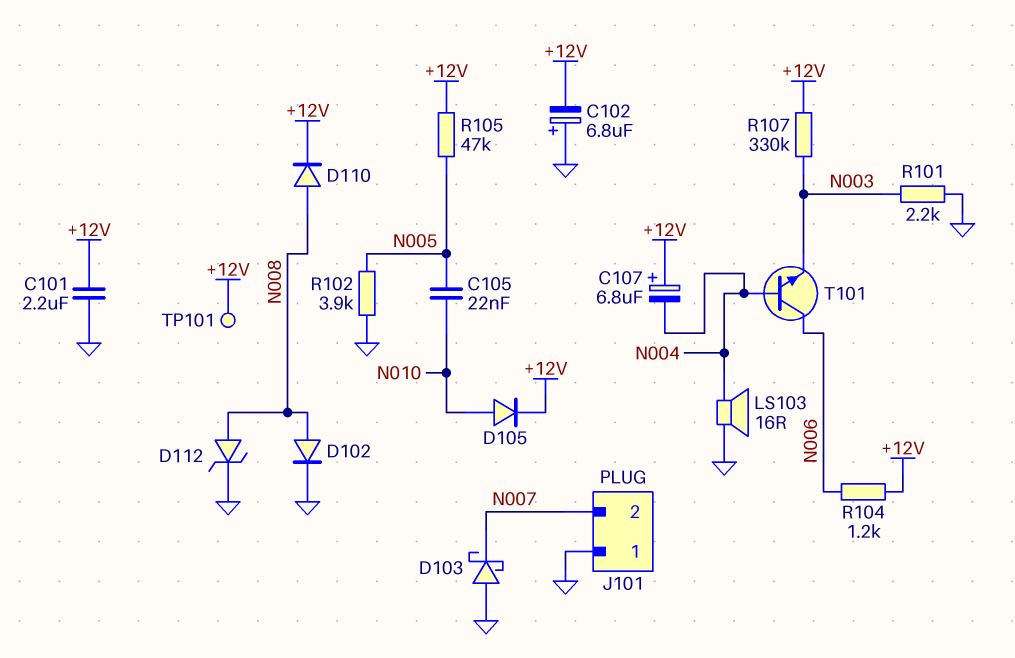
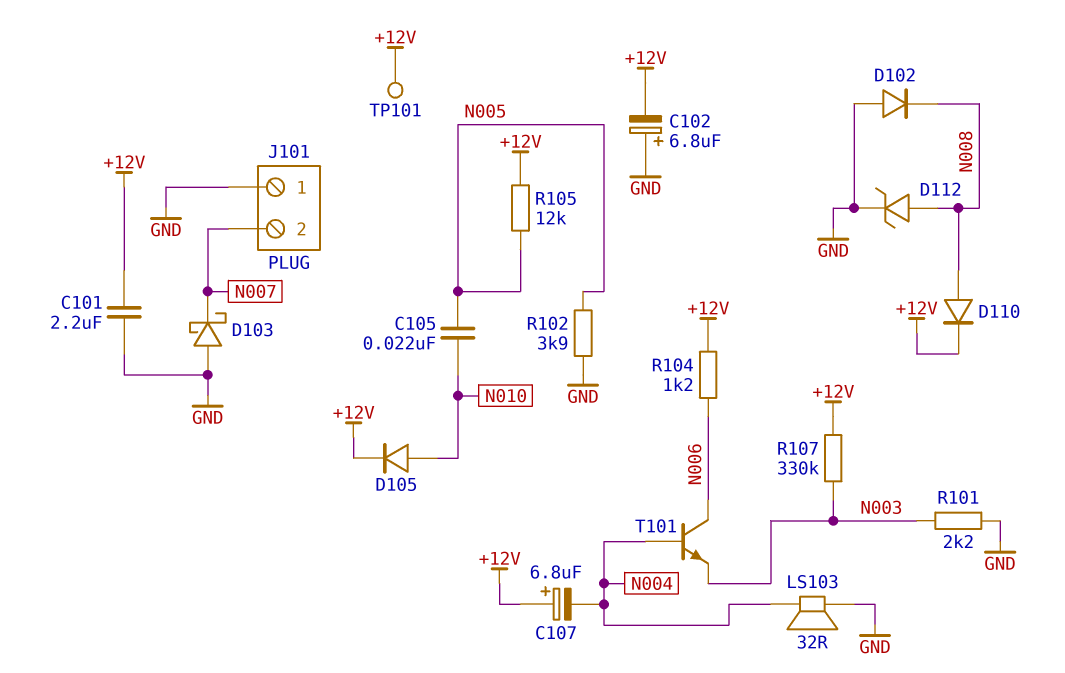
D102: diode (A N008, K GND) -> diode (A GND, K N008)
LS103: speaker 16R (GND, N004) -> speaker 32R (GND, N004)
R105: 47k (+12V, N005) -> 12k (+12V, N005)

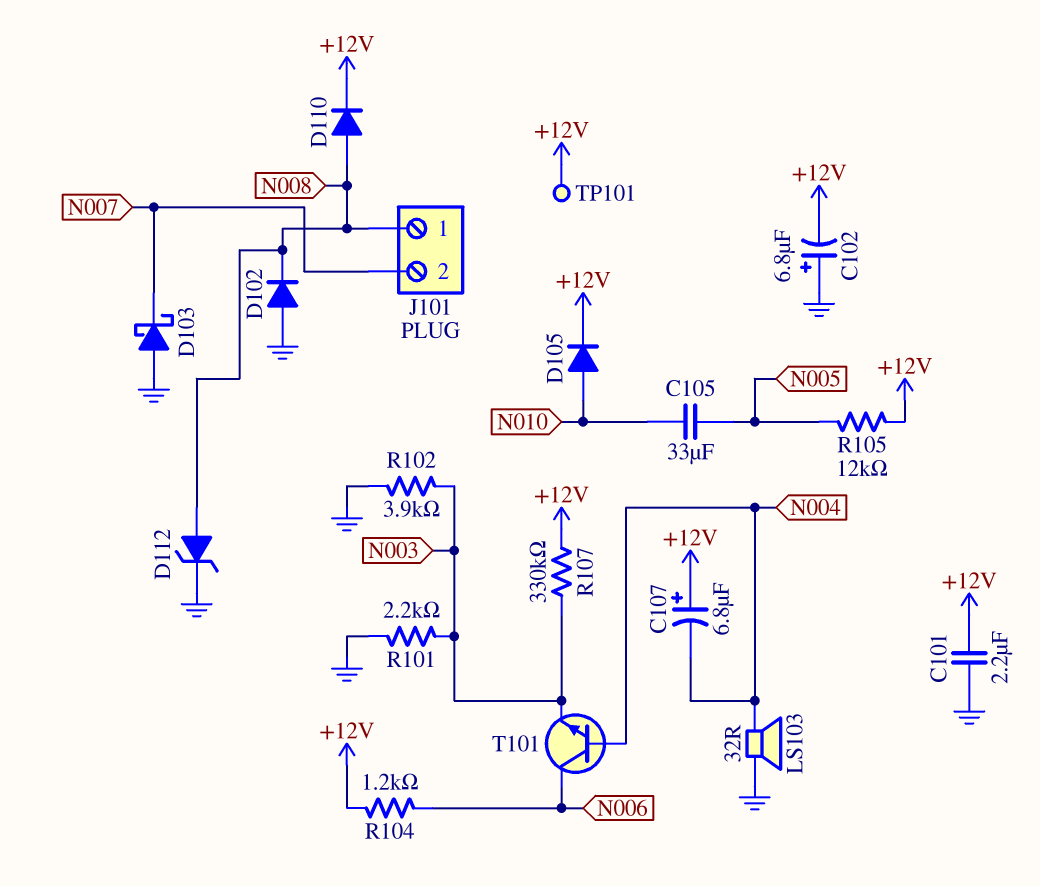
C105: 22nF (N005, N010) -> 33uF (N005, N010)
J101 pin 1: GND -> N008
R102: 3.9k (GND, N005) -> 3.9k (GND, N003)

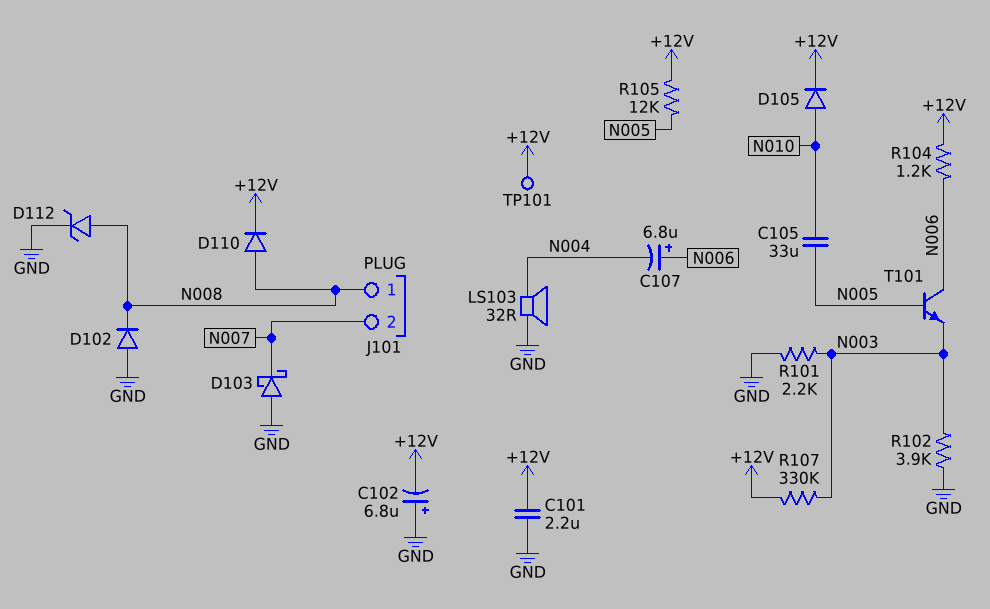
C107: 6.8uF (plus +12V, minus N004) -> 6.8uF (plus N006, minus N004)
T101: NPN (B N004, C N006, E N003) -> NPN (B N005, C N006, E N003)

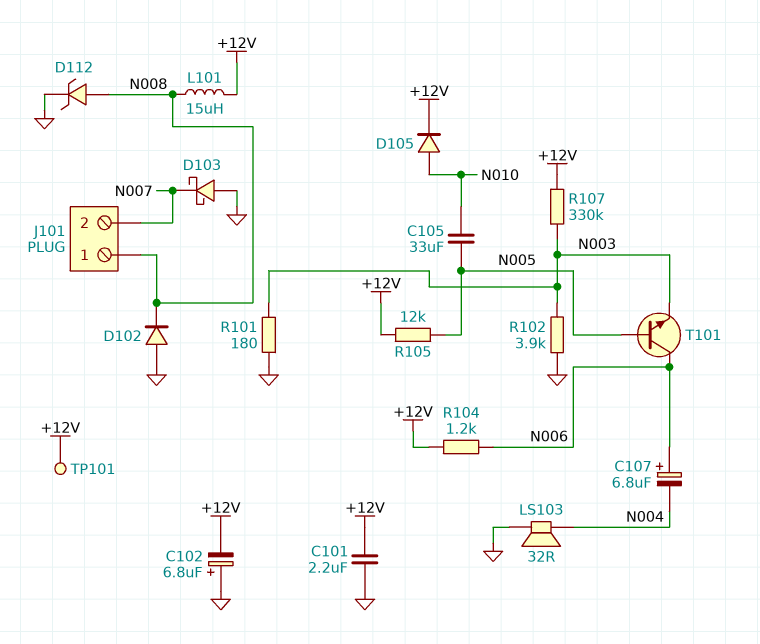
D110: diode (A N008, K +12V) -> none
L101: none -> 15uH (+12V, N008)
R101: 2.2k (GND, N003) -> 180 (GND, N003)

